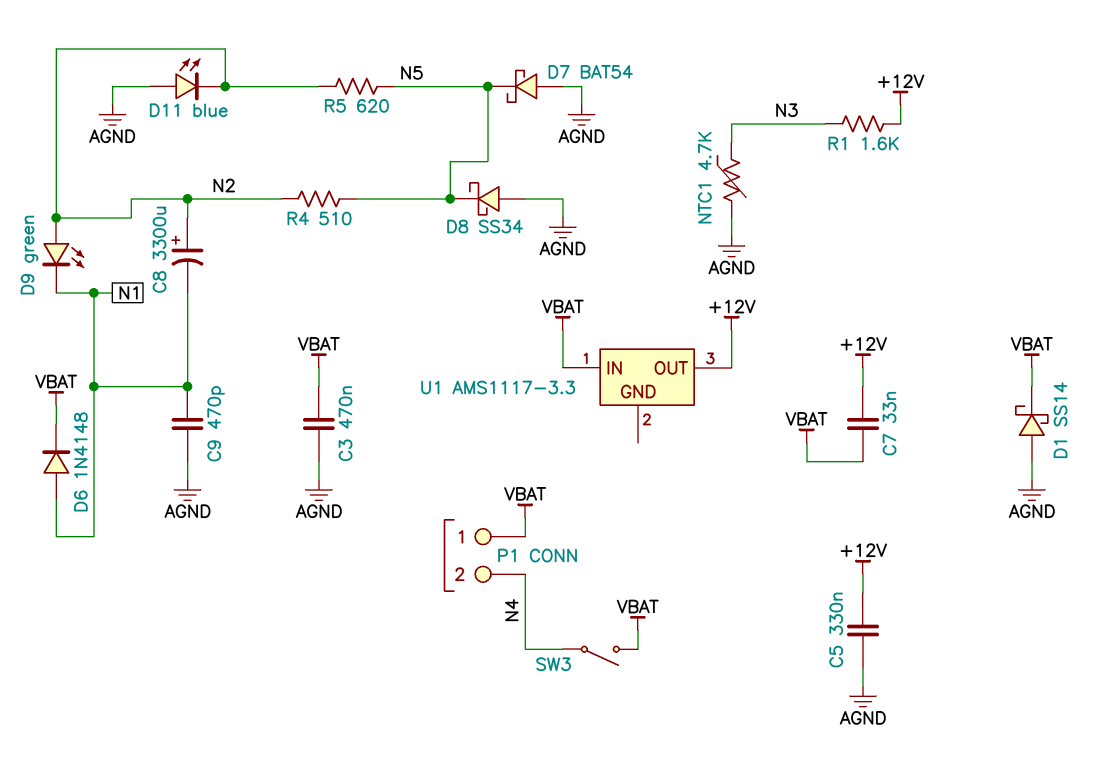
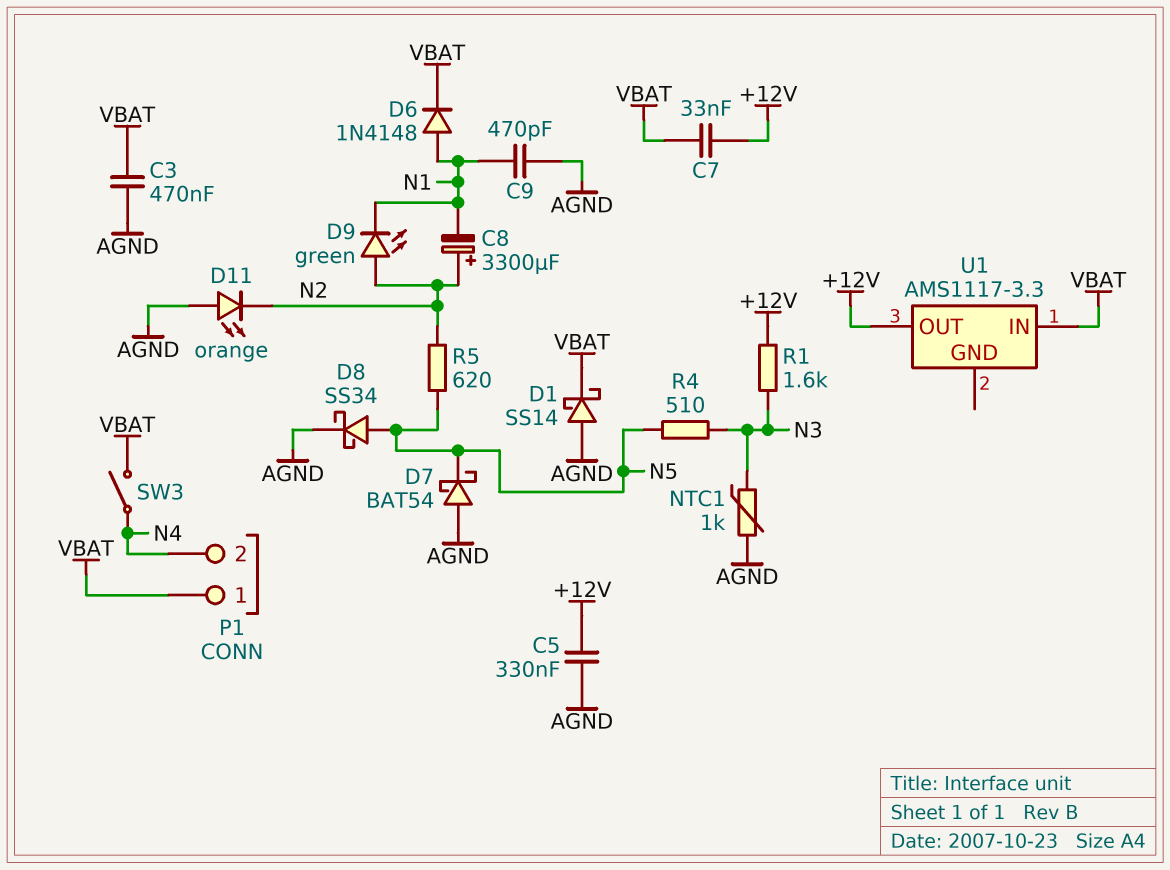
D8: schottky SS34 (A AGND, K N5) -> schottky SS34 (A N5, K AGND)
D11: LED blue (A AGND, K N2) -> LED orange (A AGND, K N2)
NTC1: 4.7k (AGND, N3) -> 1k (AGND, N3)
R4: 510 (N2, N5) -> 510 (N3, N5)

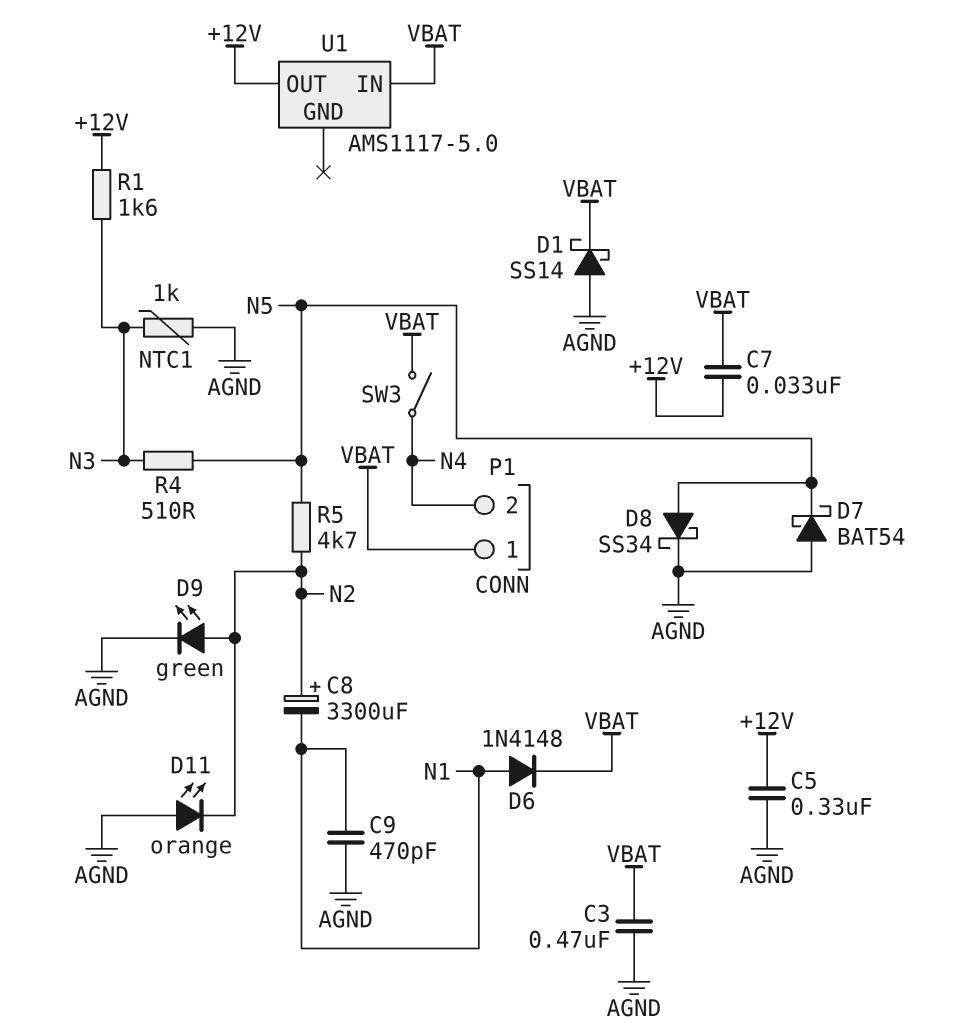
D9: LED green (A N2, K N1) -> LED green (A N2, K AGND)
R5: 620 (N2, N5) -> 4.7k (N2, N5)
U1: AMS1117-3.3 -> AMS1117-5.0

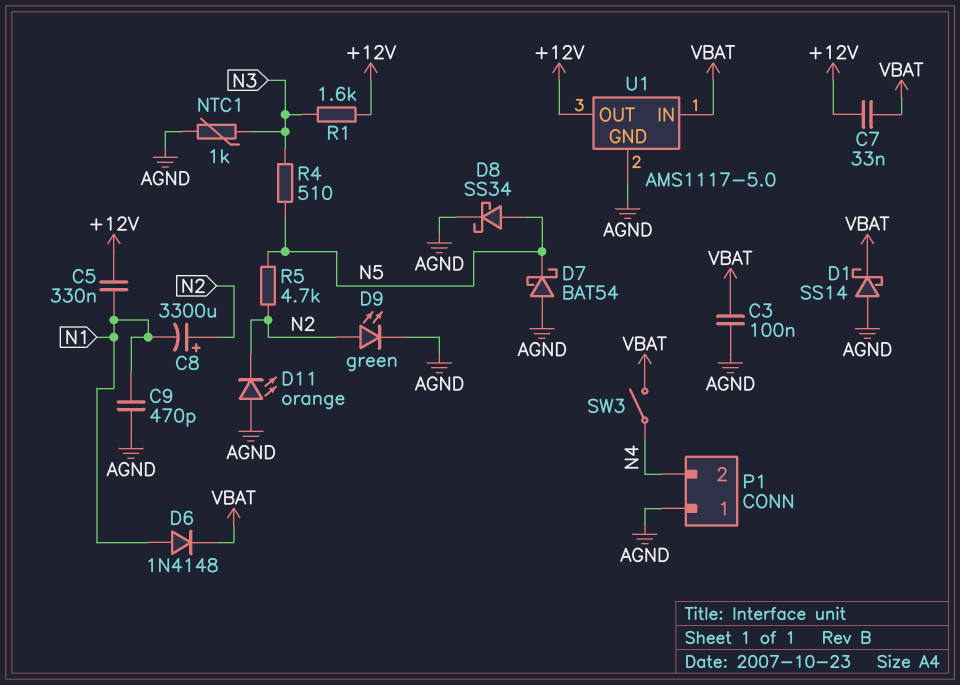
C3: 470nF (AGND, VBAT) -> 100nF (AGND, VBAT)
C5: 330nF (+12V, AGND) -> 330nF (+12V, N1)
P1 pin 1: VBAT -> AGND
U1 pin GND: none -> AGND

